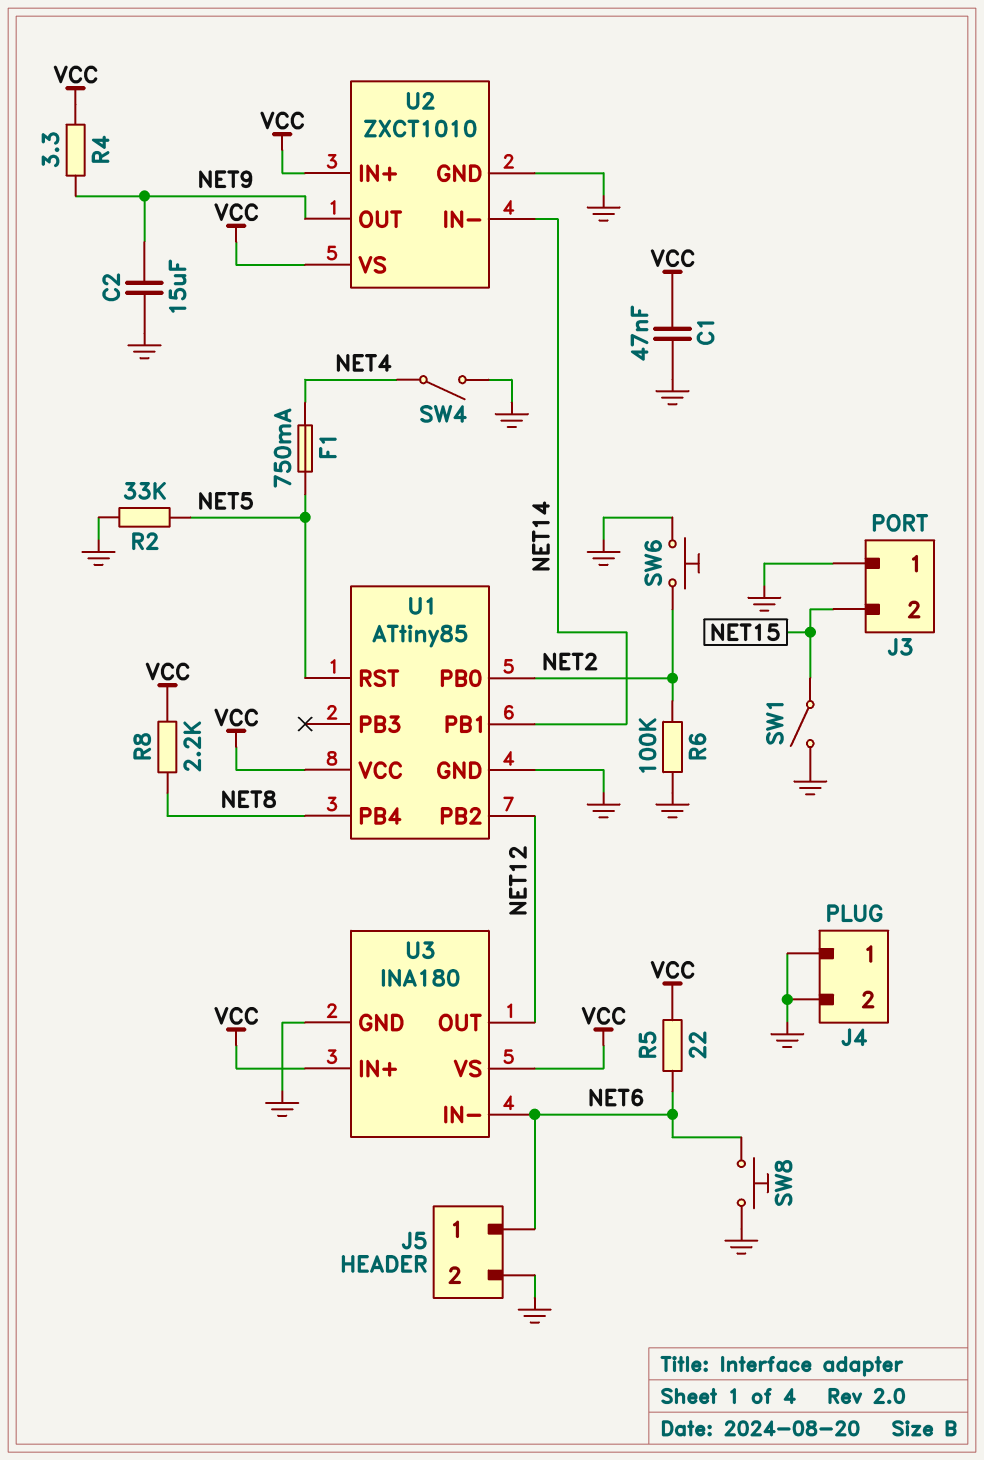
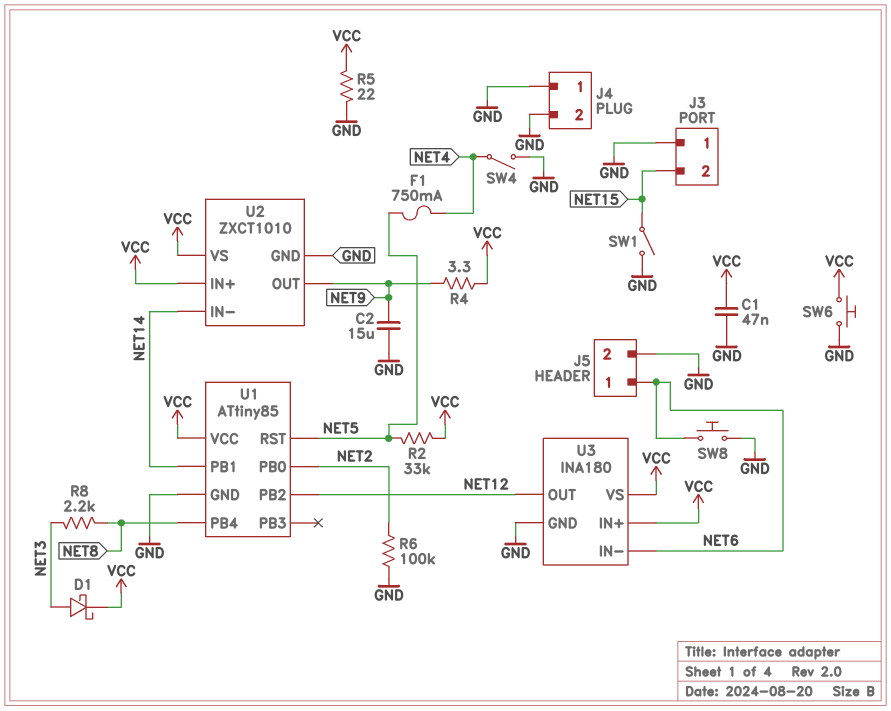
D1: none -> schottky (A NET3, K VCC)
R2: 33k (GND, NET5) -> 33k (NET5, VCC)
R5: 22 (NET6, VCC) -> 22 (GND, VCC)
R8: 2.2k (NET8, VCC) -> 2.2k (NET3, NET8)
SW6: button (GND, NET2) -> button (GND, VCC)

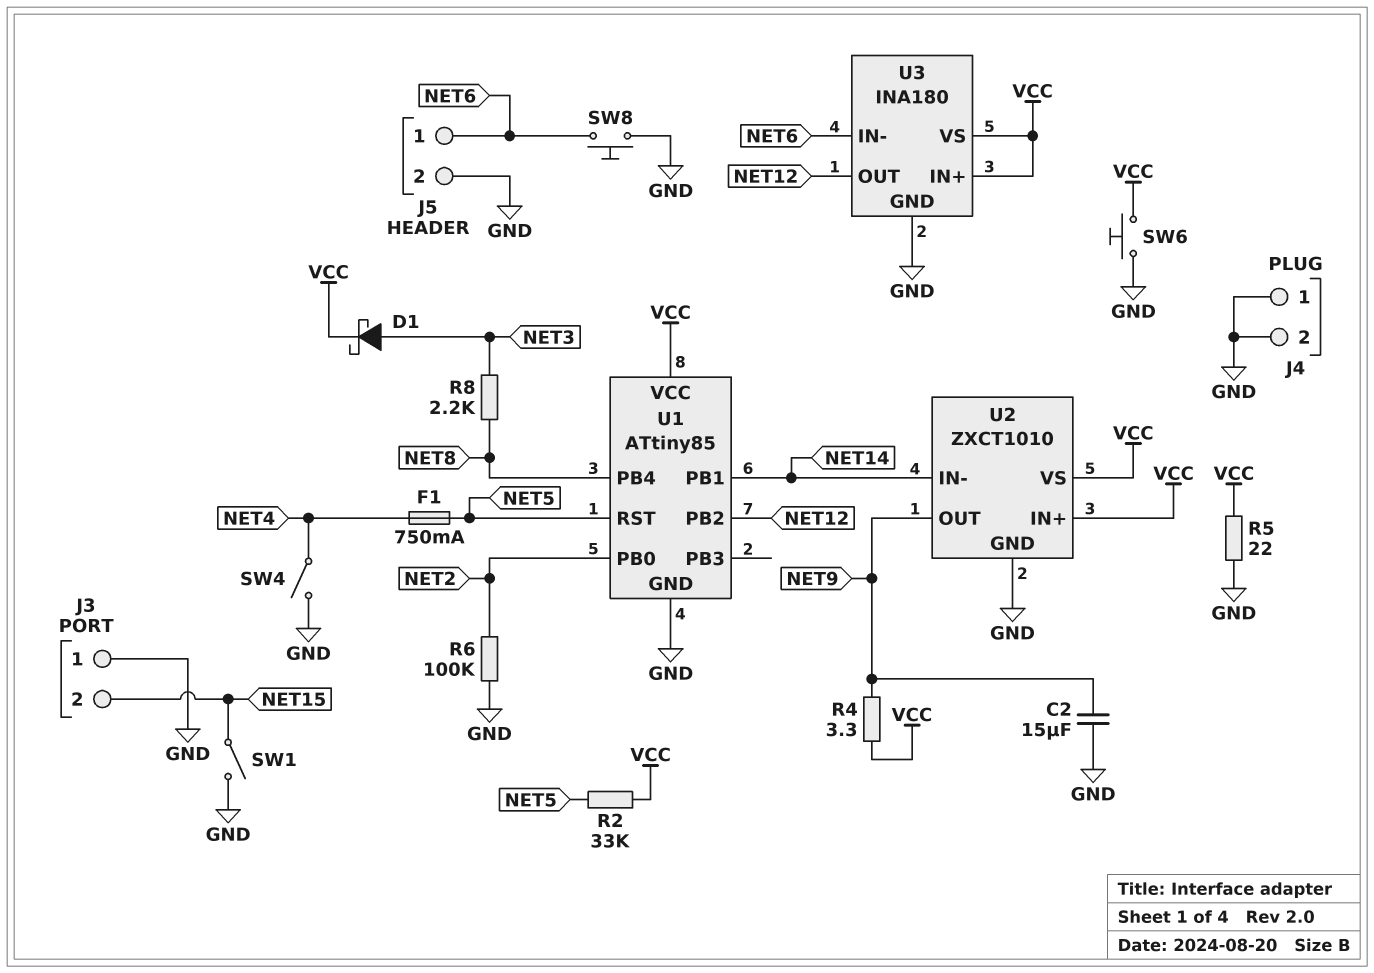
C1: 47nF (GND, VCC) -> none

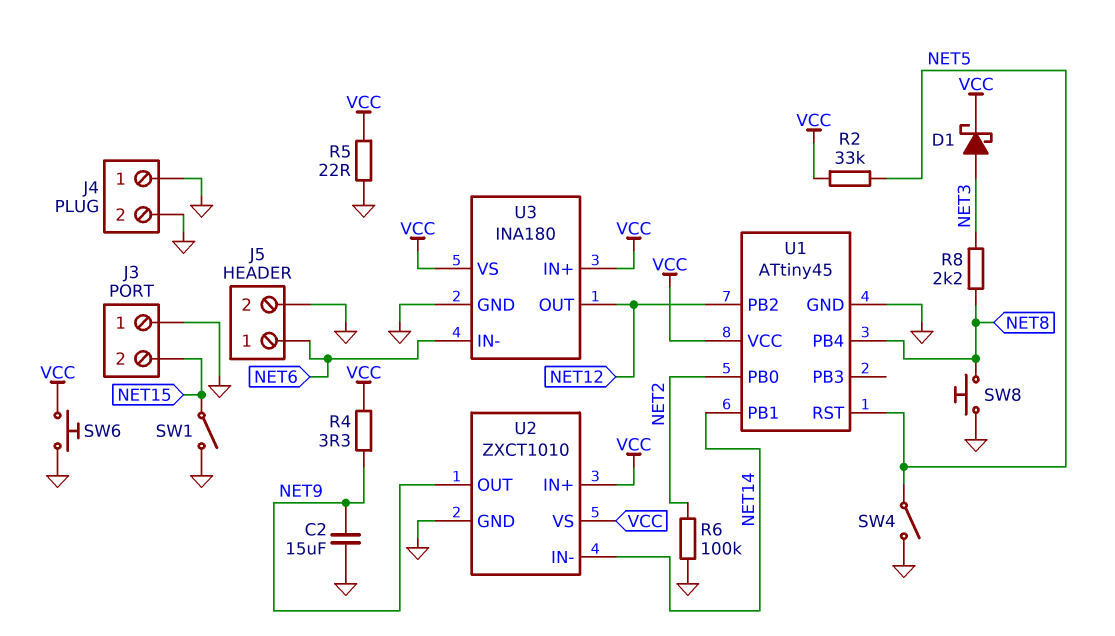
F1: 750mA (NET4, NET5) -> none
SW4: switch (GND, NET4) -> switch (GND, NET5)
SW8: button (GND, NET6) -> button (GND, NET8)
U1: ATtiny85 -> ATtiny45

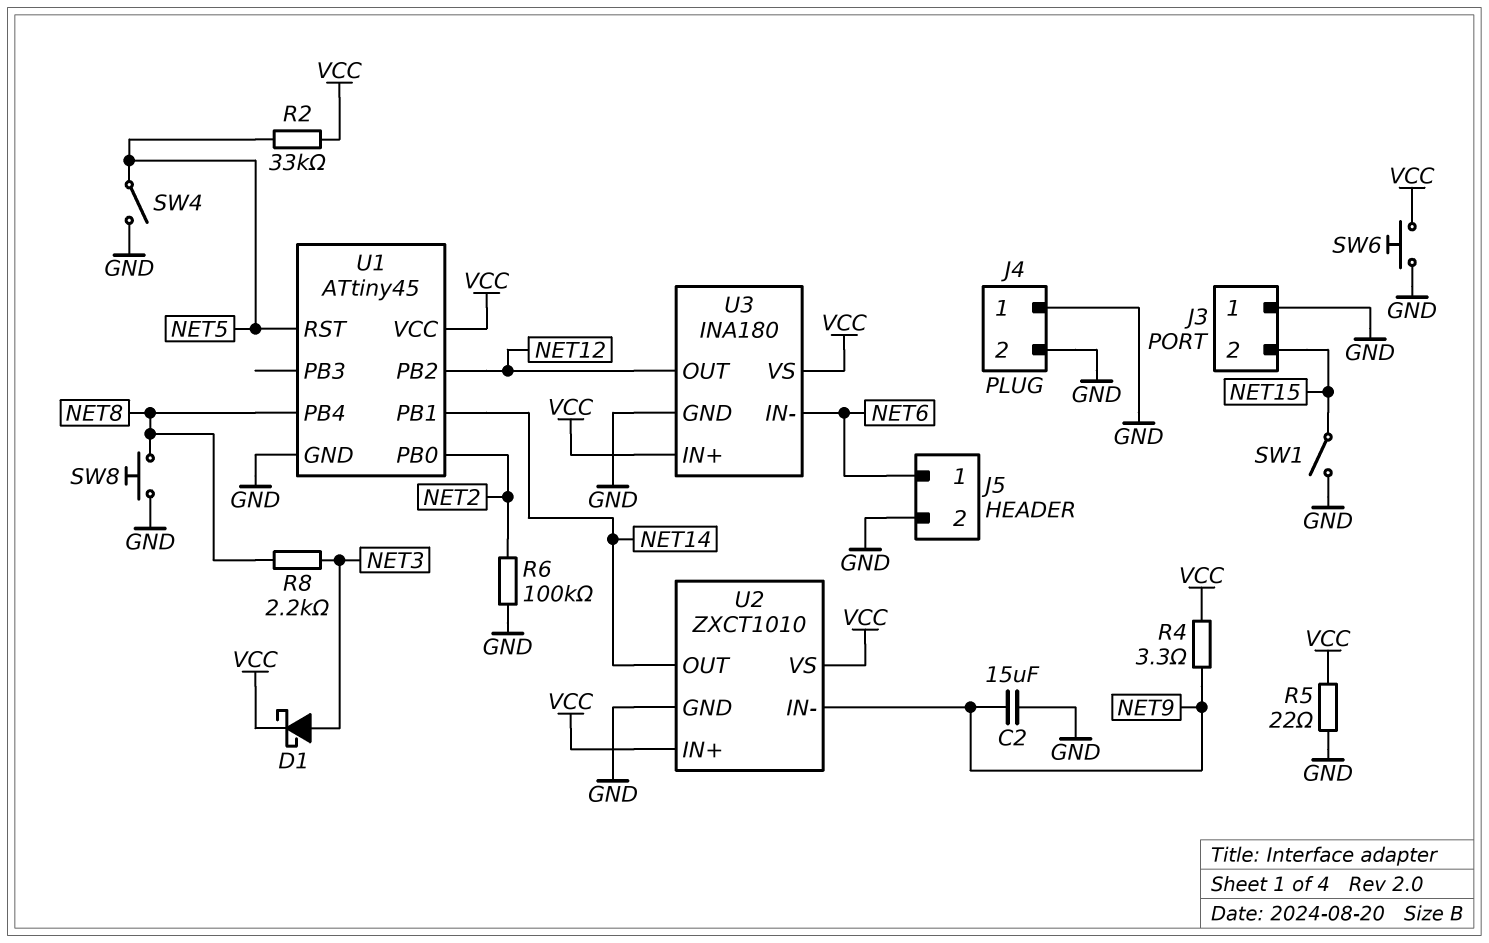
U2 pin IN-: NET14 -> NET9
U2 pin OUT: NET9 -> NET14

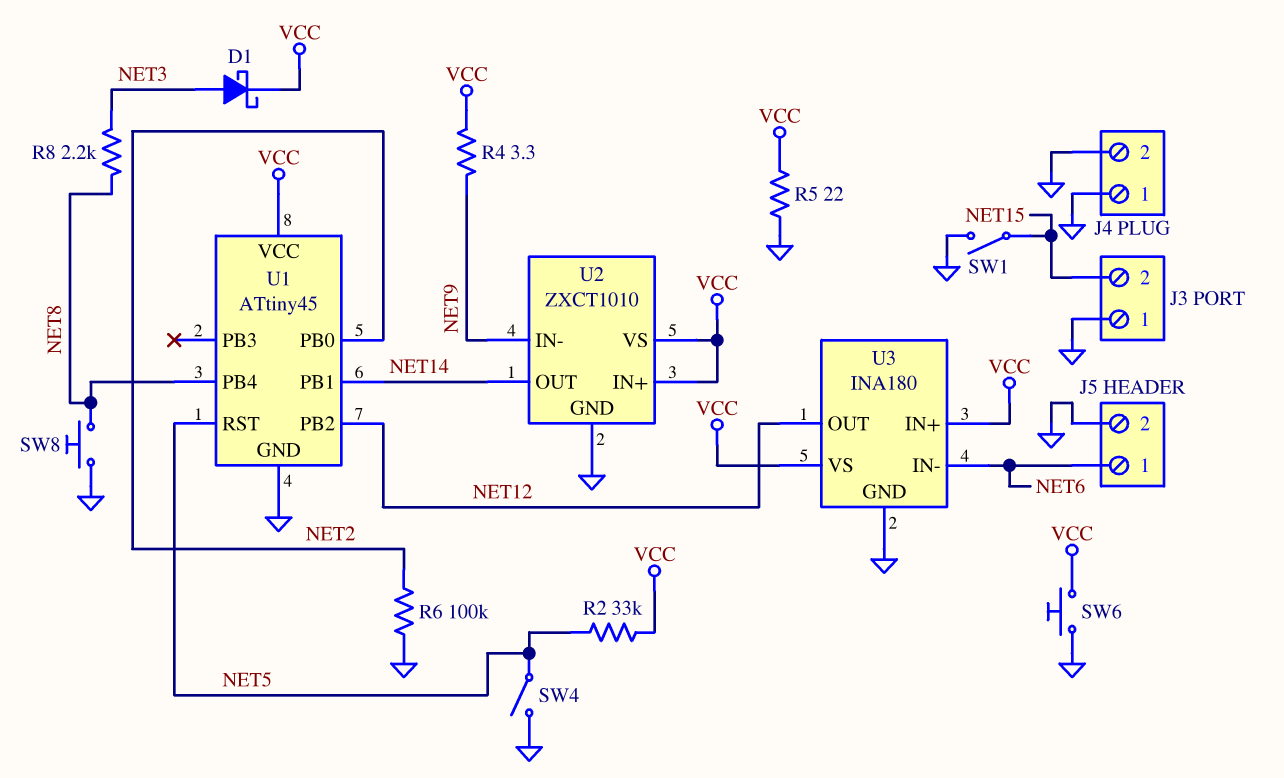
C2: 15uF (GND, NET9) -> none

